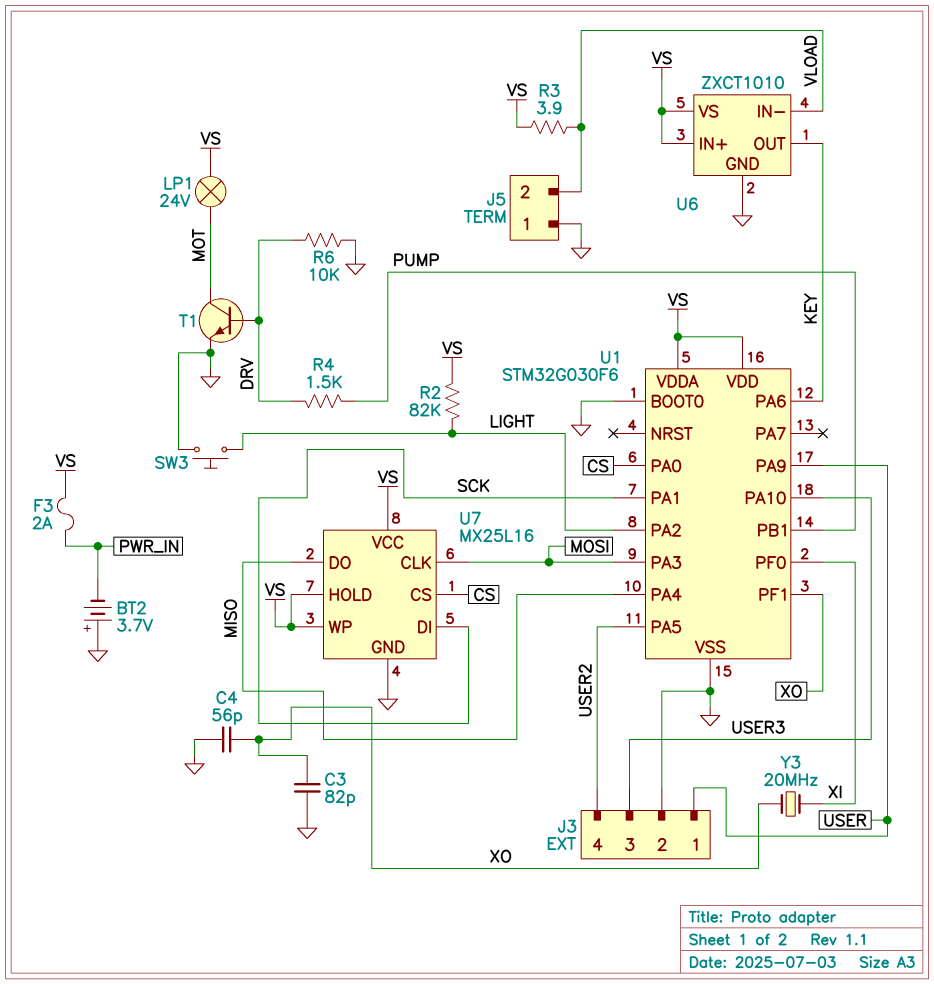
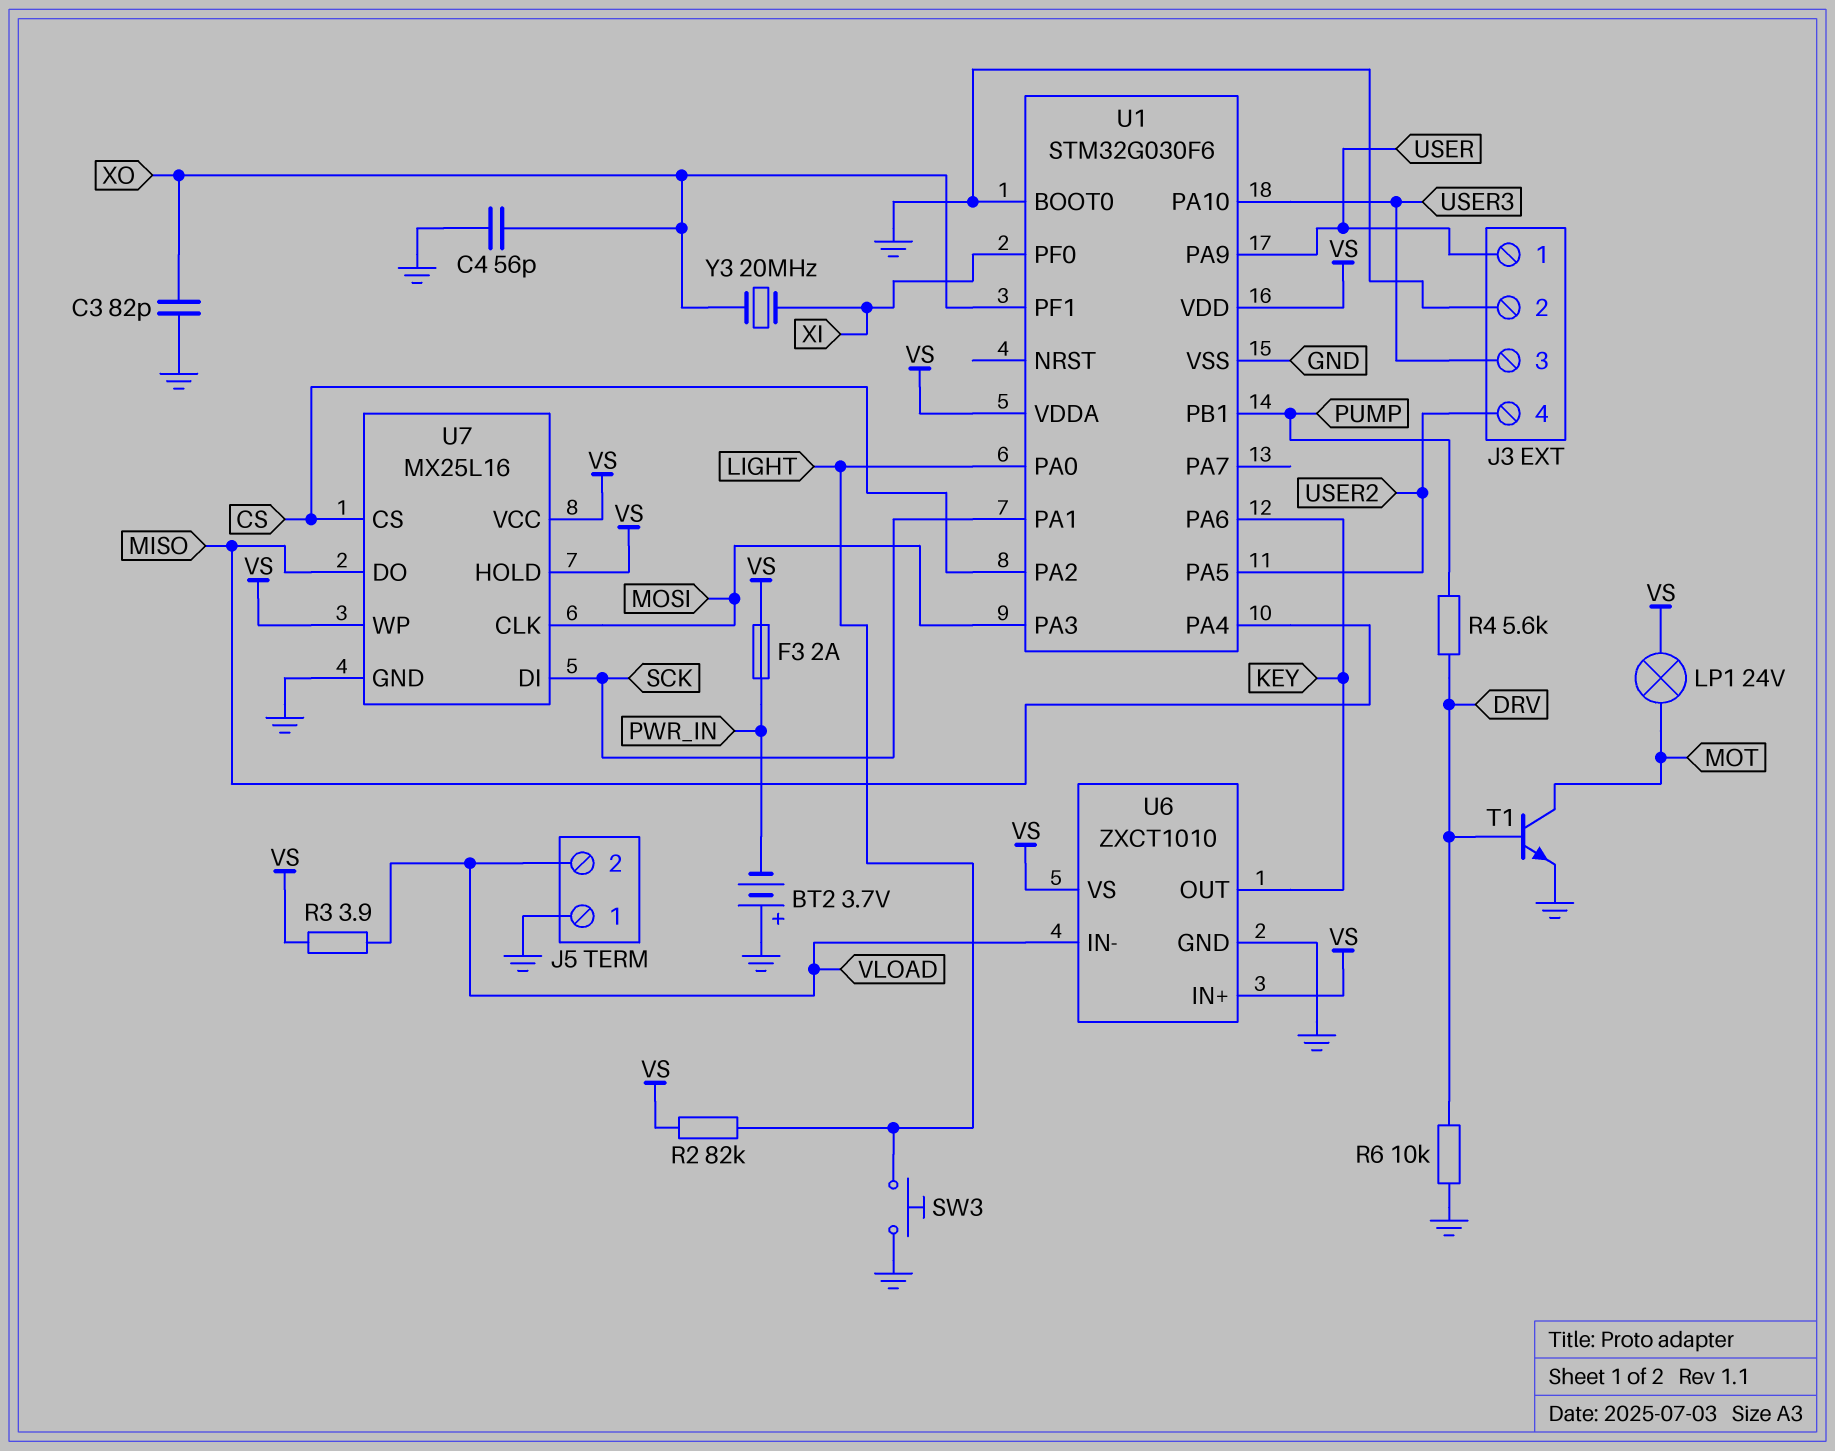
R4: 1.5k (DRV, PUMP) -> 5.6k (DRV, PUMP)
U1 pin PA0: CS -> LIGHT
U1 pin PA2: LIGHT -> CS

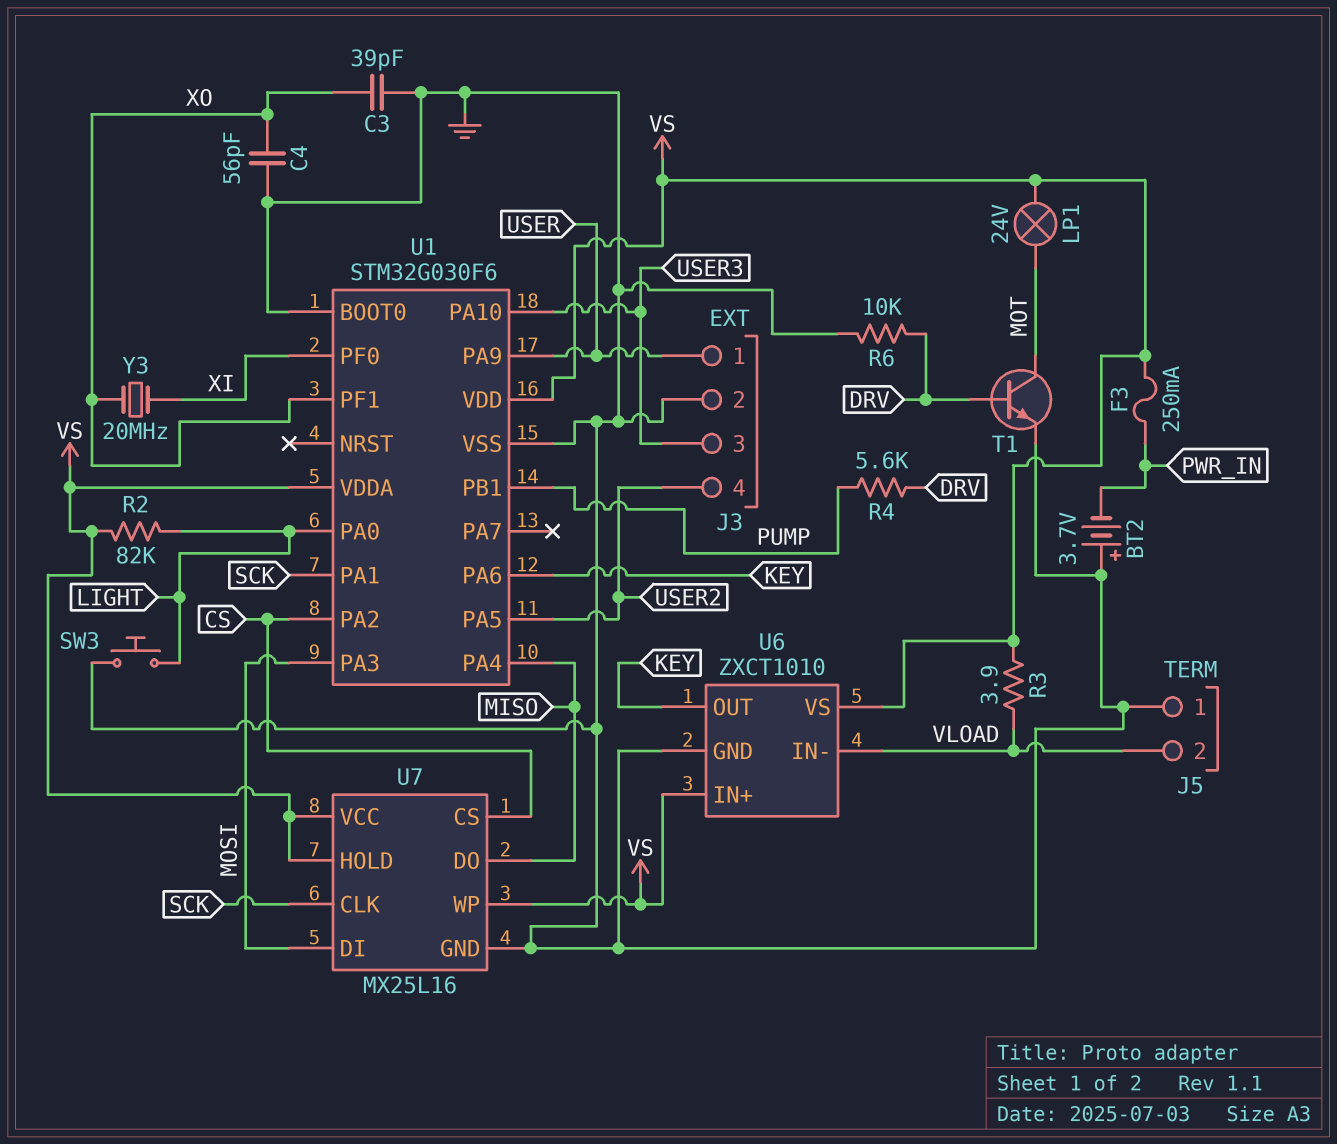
C3: 82pF (GND, XO) -> 39pF (GND, XO)
F3: 2A (PWR_IN, VS) -> 250mA (PWR_IN, VS)
U7 pin CLK: MOSI -> SCK
U7 pin DI: SCK -> MOSI

